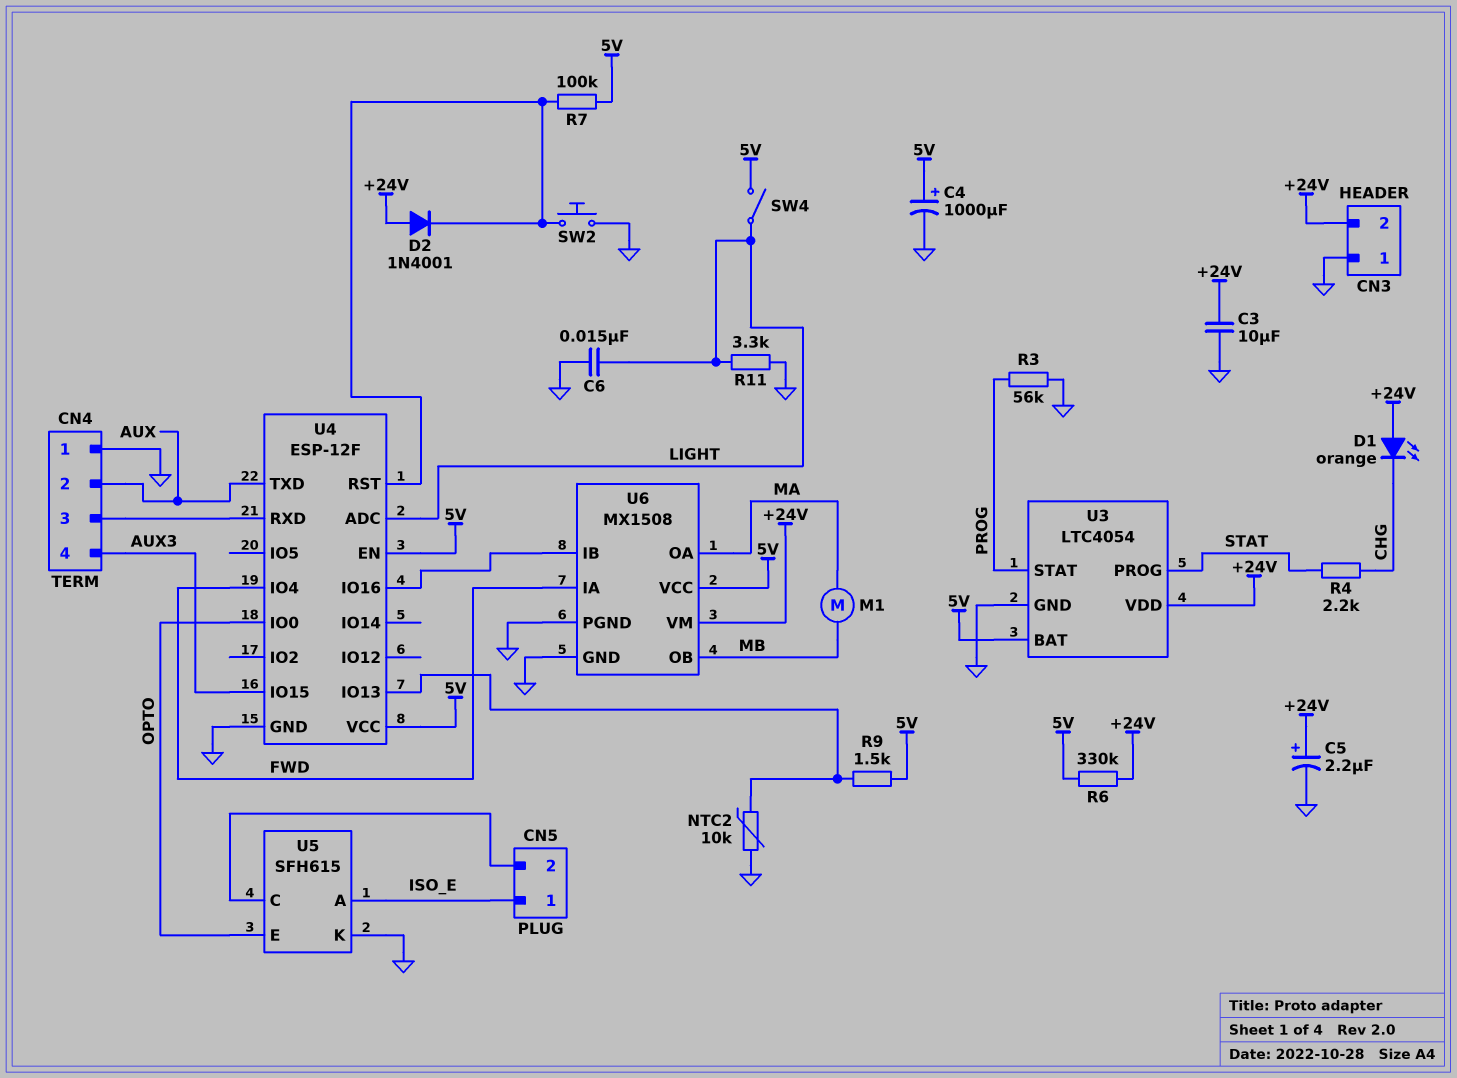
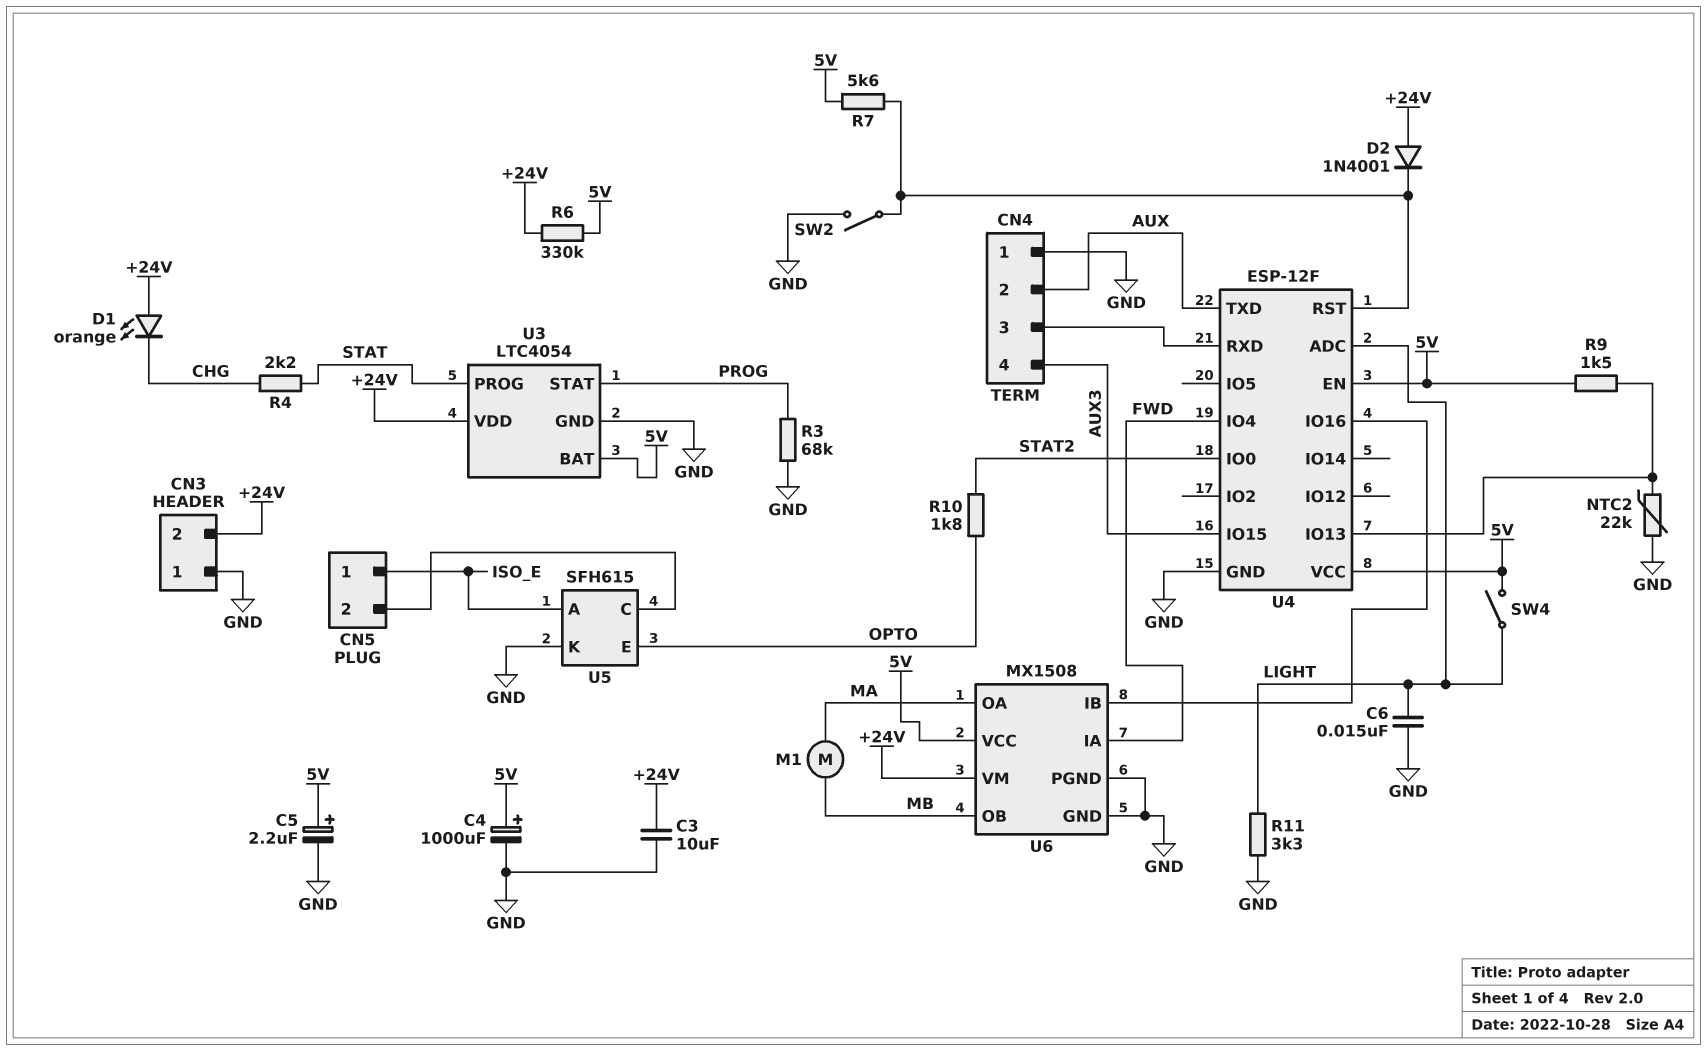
C5: 2.2uF (plus +24V, minus GND) -> 2.2uF (plus 5V, minus GND)
NTC2: 10k (GND, U4/IO13) -> 22k (GND, U4/IO13)
R3: 56k (GND, PROG) -> 68k (GND, PROG)
R7: 100k (5V, U4/RST) -> 5.6k (5V, U4/RST)
R10: none -> 1.8k (OPTO, STAT2)
SW2: button (GND, U4/RST) -> switch (GND, U4/RST)
U4 pin IO0: OPTO -> STAT2

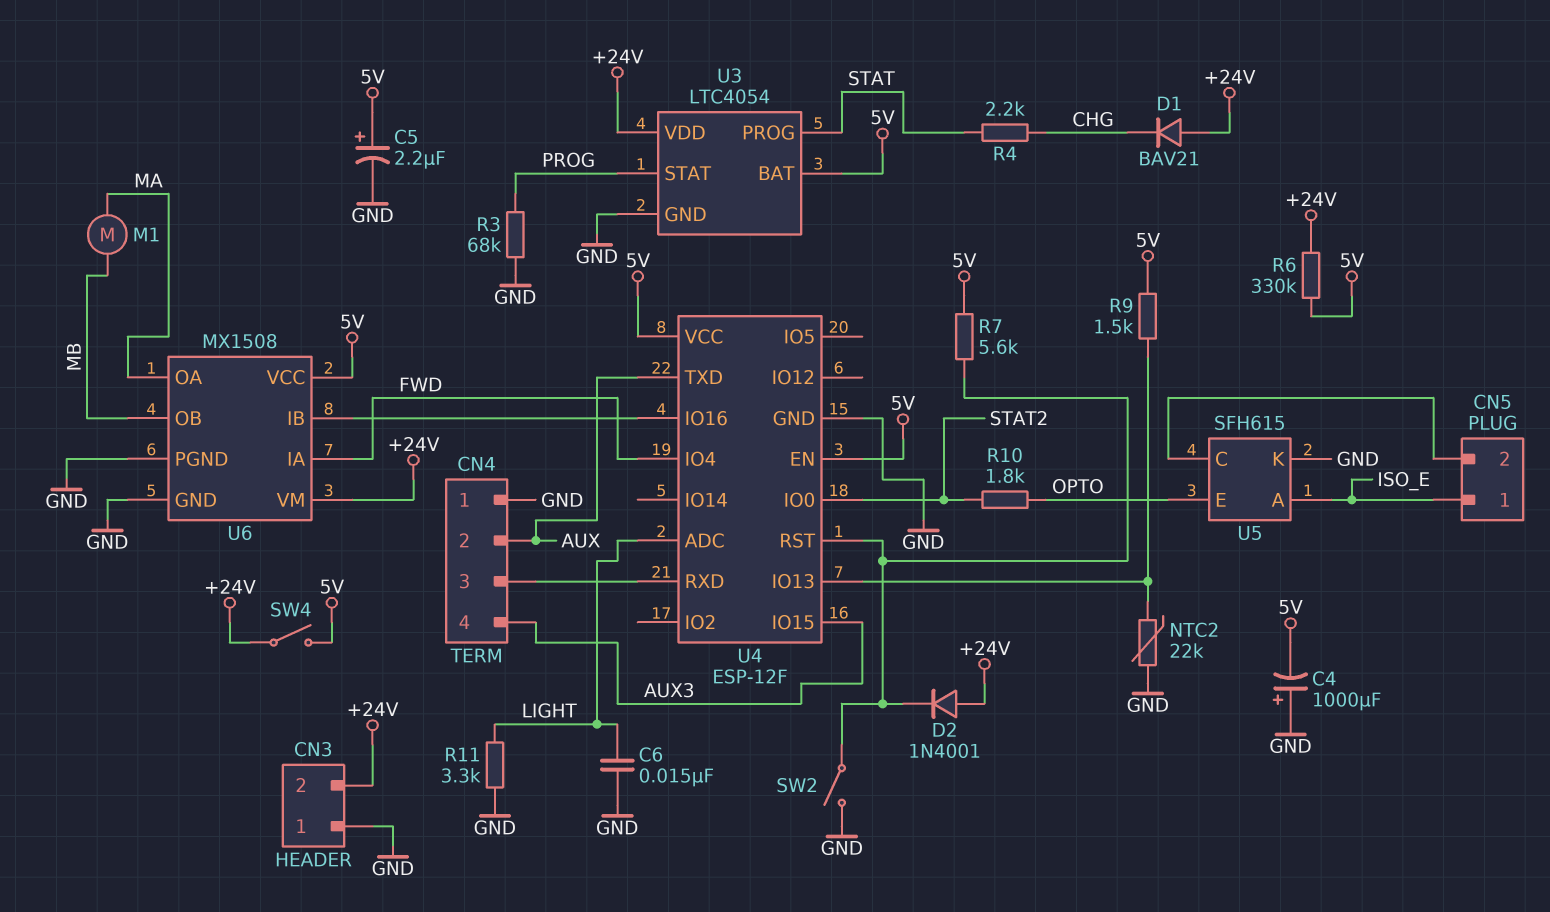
C3: 10uF (+24V, GND) -> none
C4: 1000uF (plus 5V, minus GND) -> 1000uF (plus GND, minus 5V)
D1: LED orange (A +24V, K CHG) -> diode BAV21 (A +24V, K CHG)
SW4: switch (5V, LIGHT) -> switch (+24V, 5V)

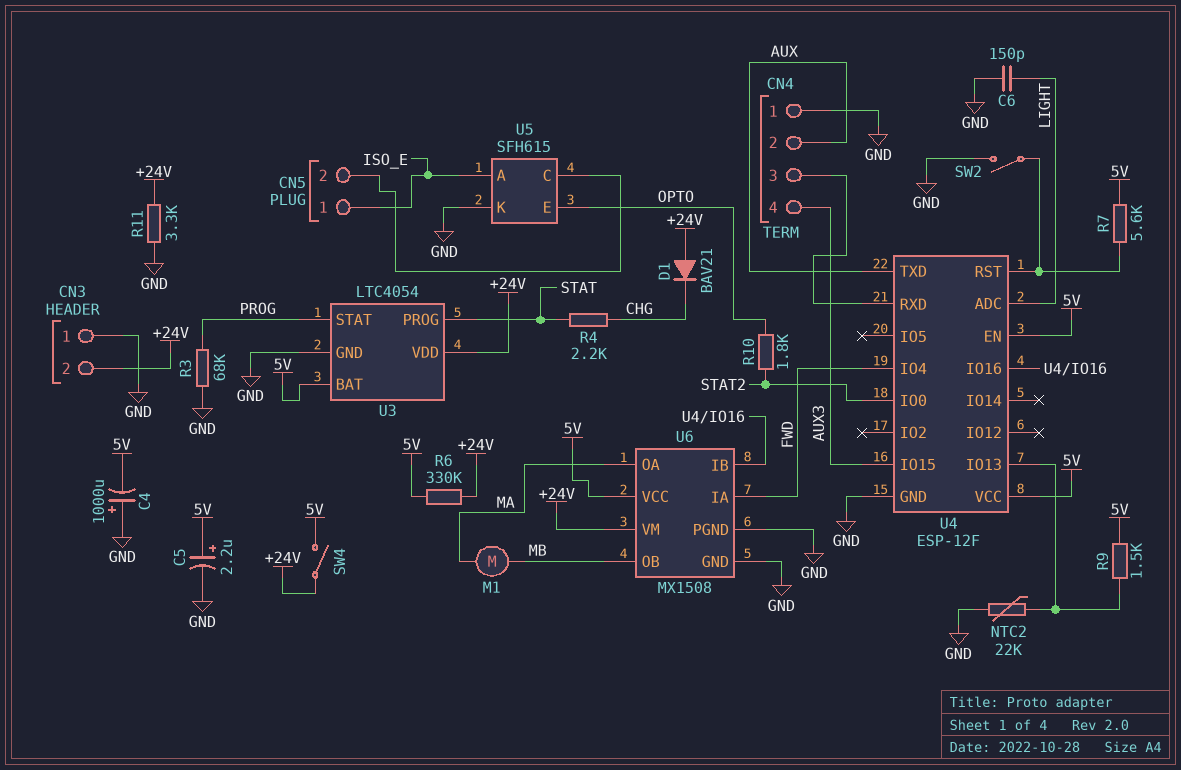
C6: 15nF (GND, LIGHT) -> 150pF (GND, LIGHT)
D2: diode 1N4001 (A +24V, K U4/RST) -> none
R11: 3.3k (GND, LIGHT) -> 3.3k (+24V, GND)

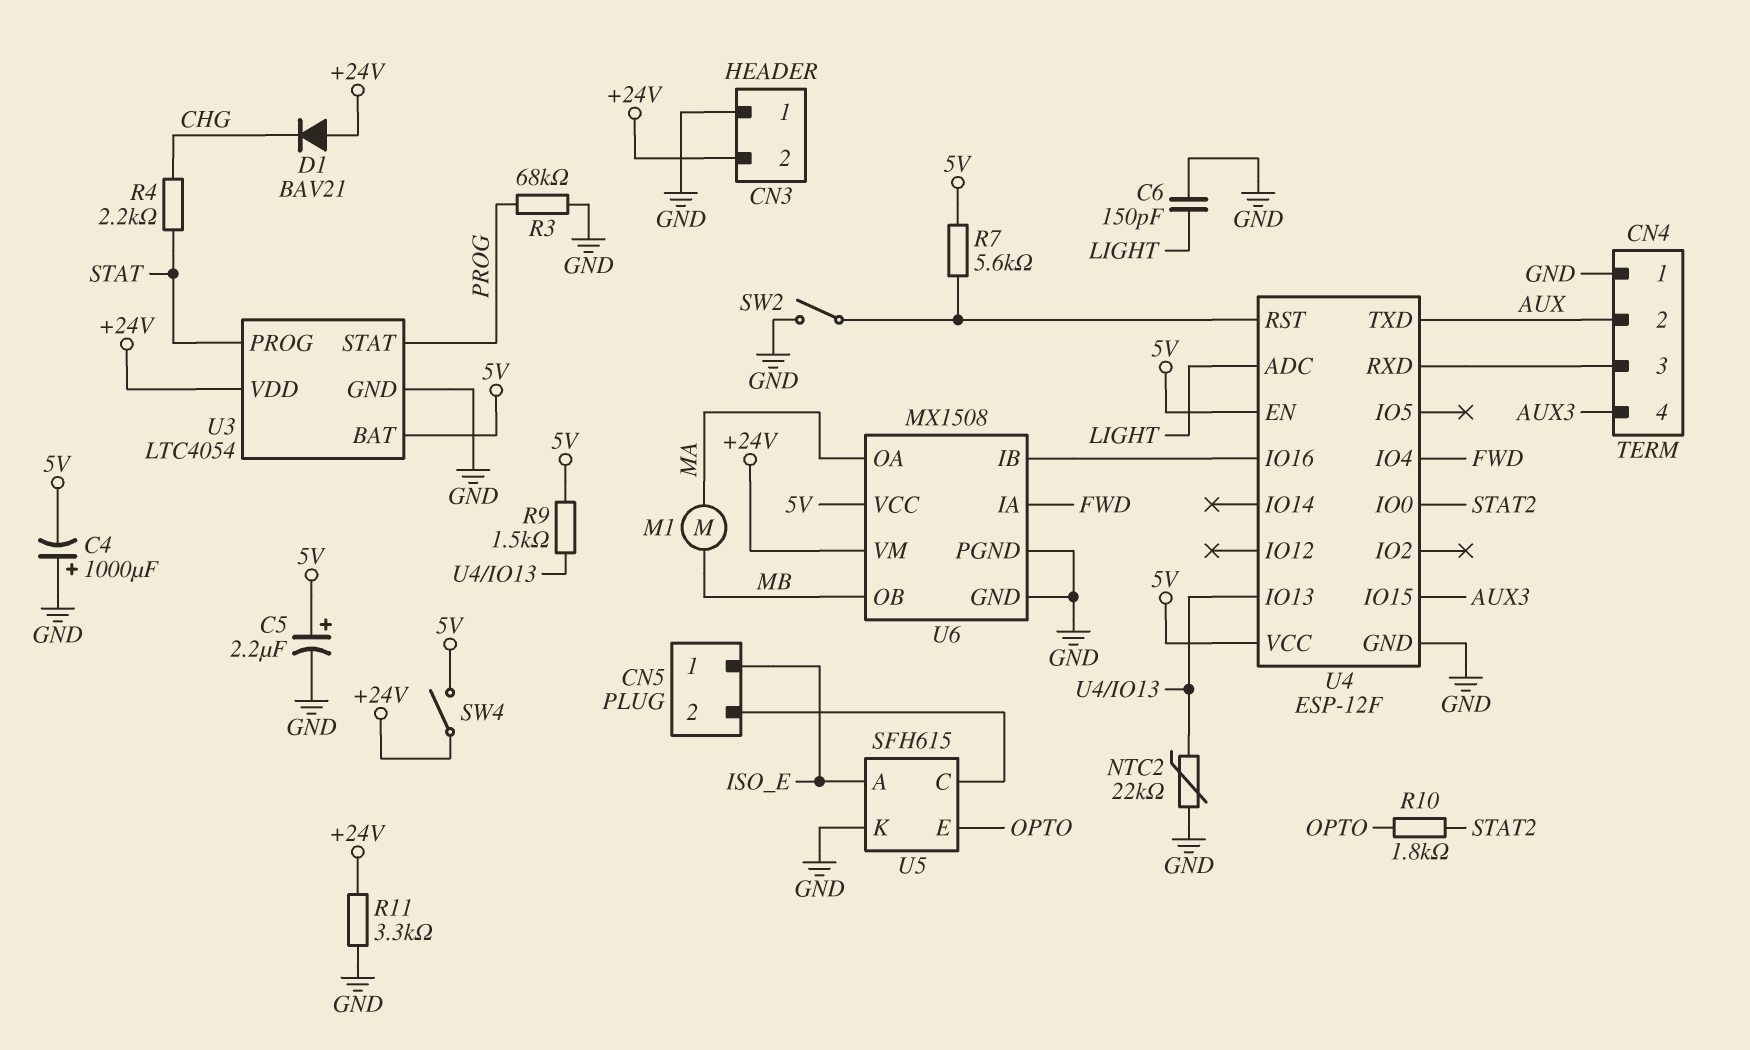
R6: 330k (+24V, 5V) -> none

